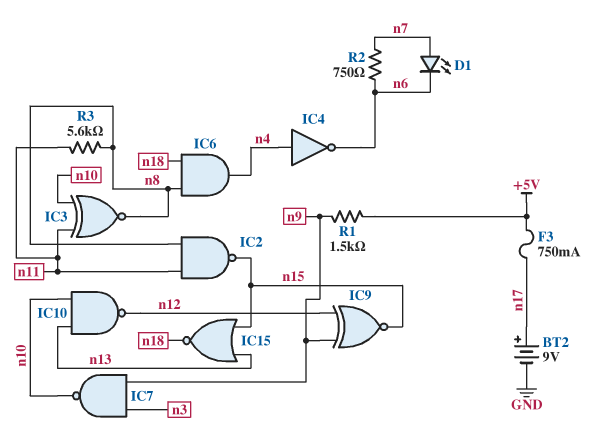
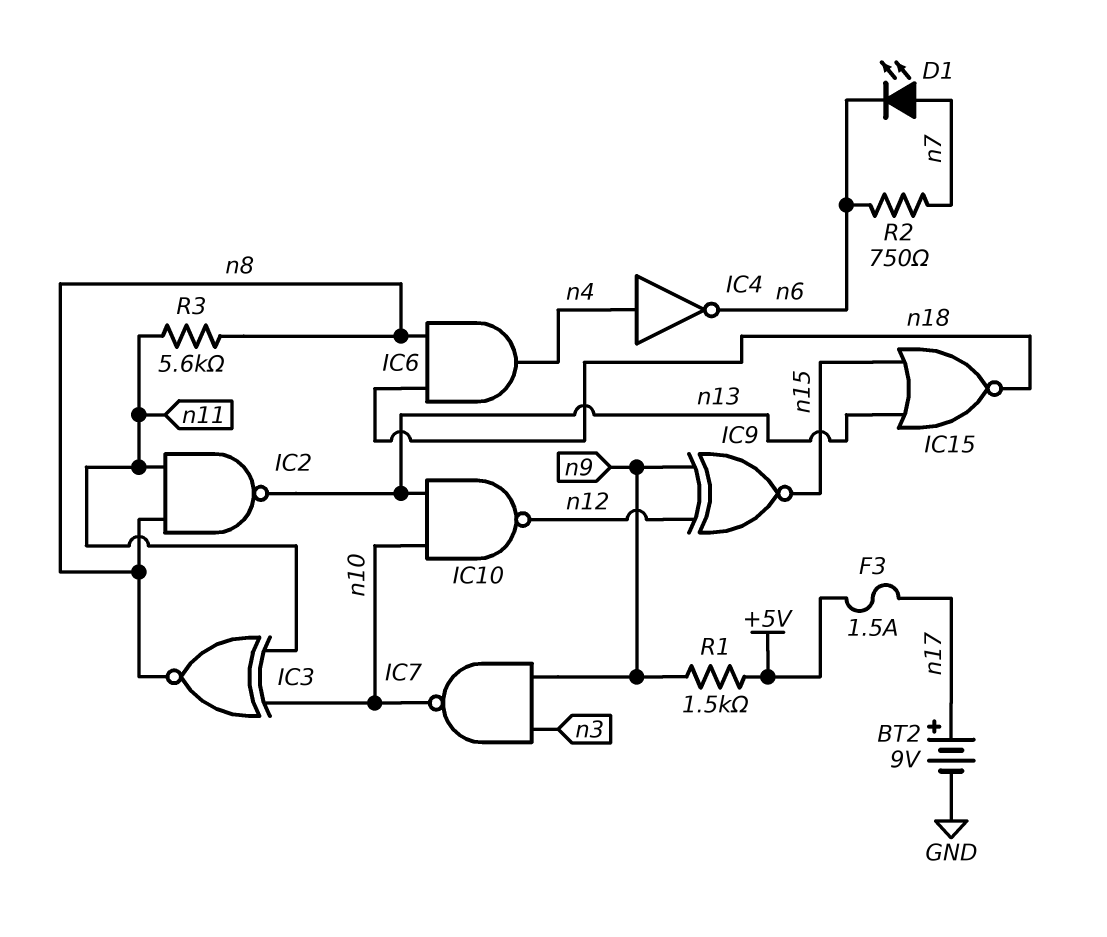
F3: 750mA (+5V, n17) -> 1.5A (+5V, n17)
IC2: NAND (in n8, in n11, out n15) -> NAND (in n8, in n11, out n13)

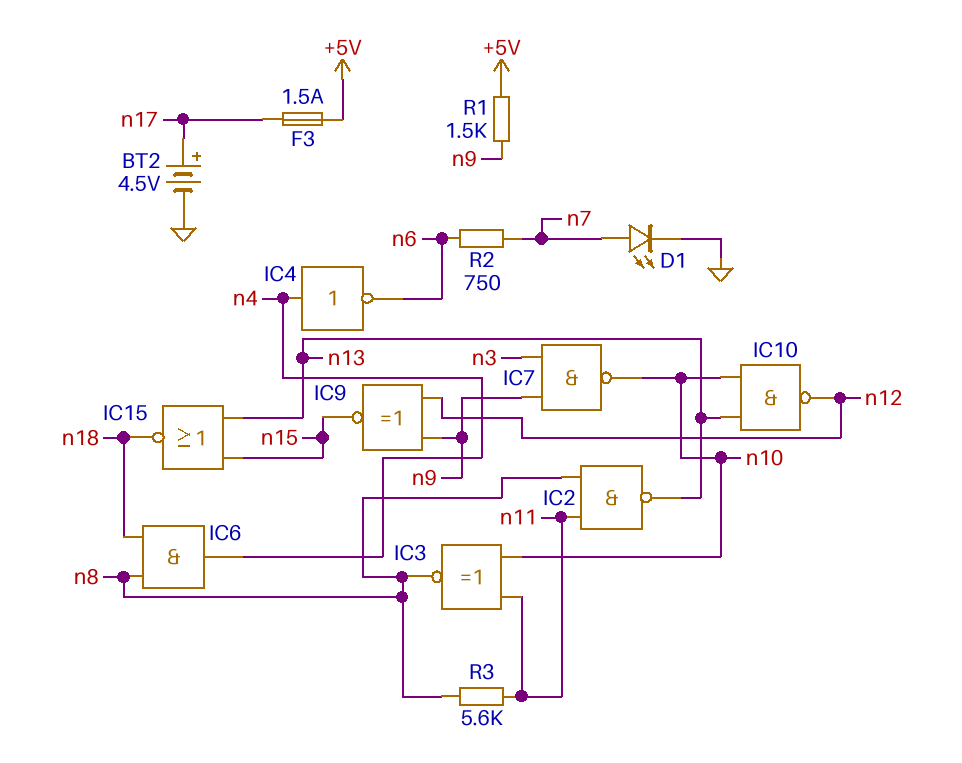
BT2: 9V (plus n17, minus GND) -> 4.5V (plus n17, minus GND)
D1: LED (A n7, K n6) -> LED (A n7, K GND)

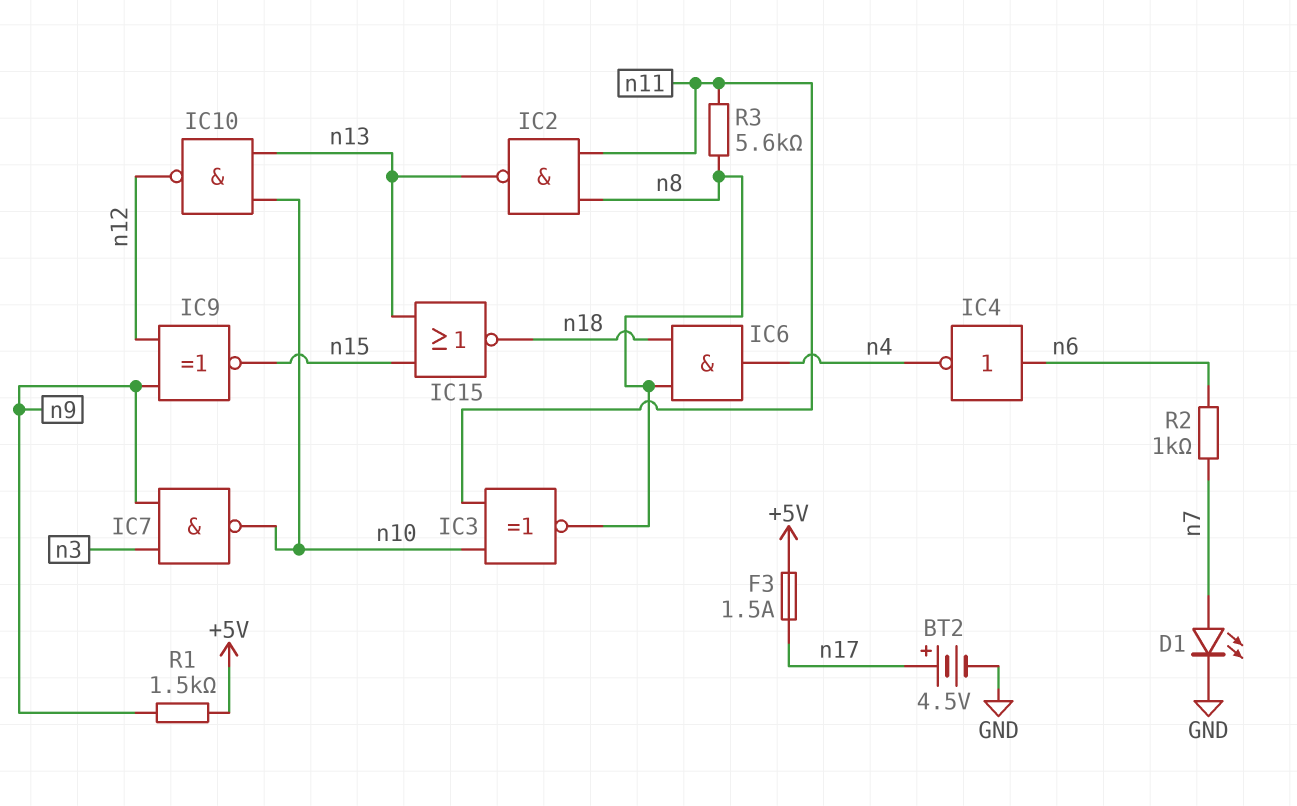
IC4: NOT (in n4, out n6) -> NOT (in n6, out n4)
R2: 750 (n6, n7) -> 1k (n6, n7)

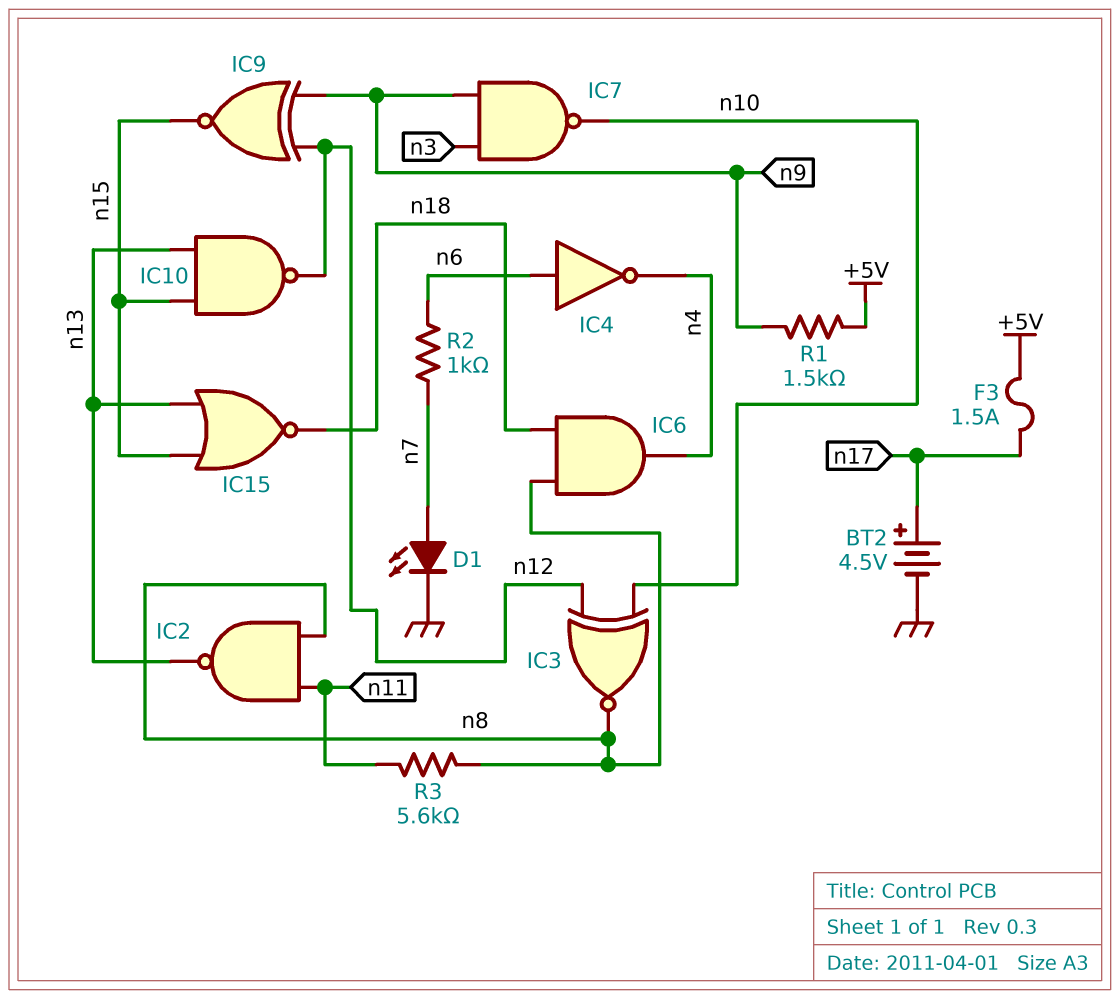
IC3: XNOR (in n10, in n11, out n8) -> XNOR (in n10, in n12, out n8)
IC10: NAND (in n10, in n13, out n12) -> NAND (in n13, in n15, out n12)

